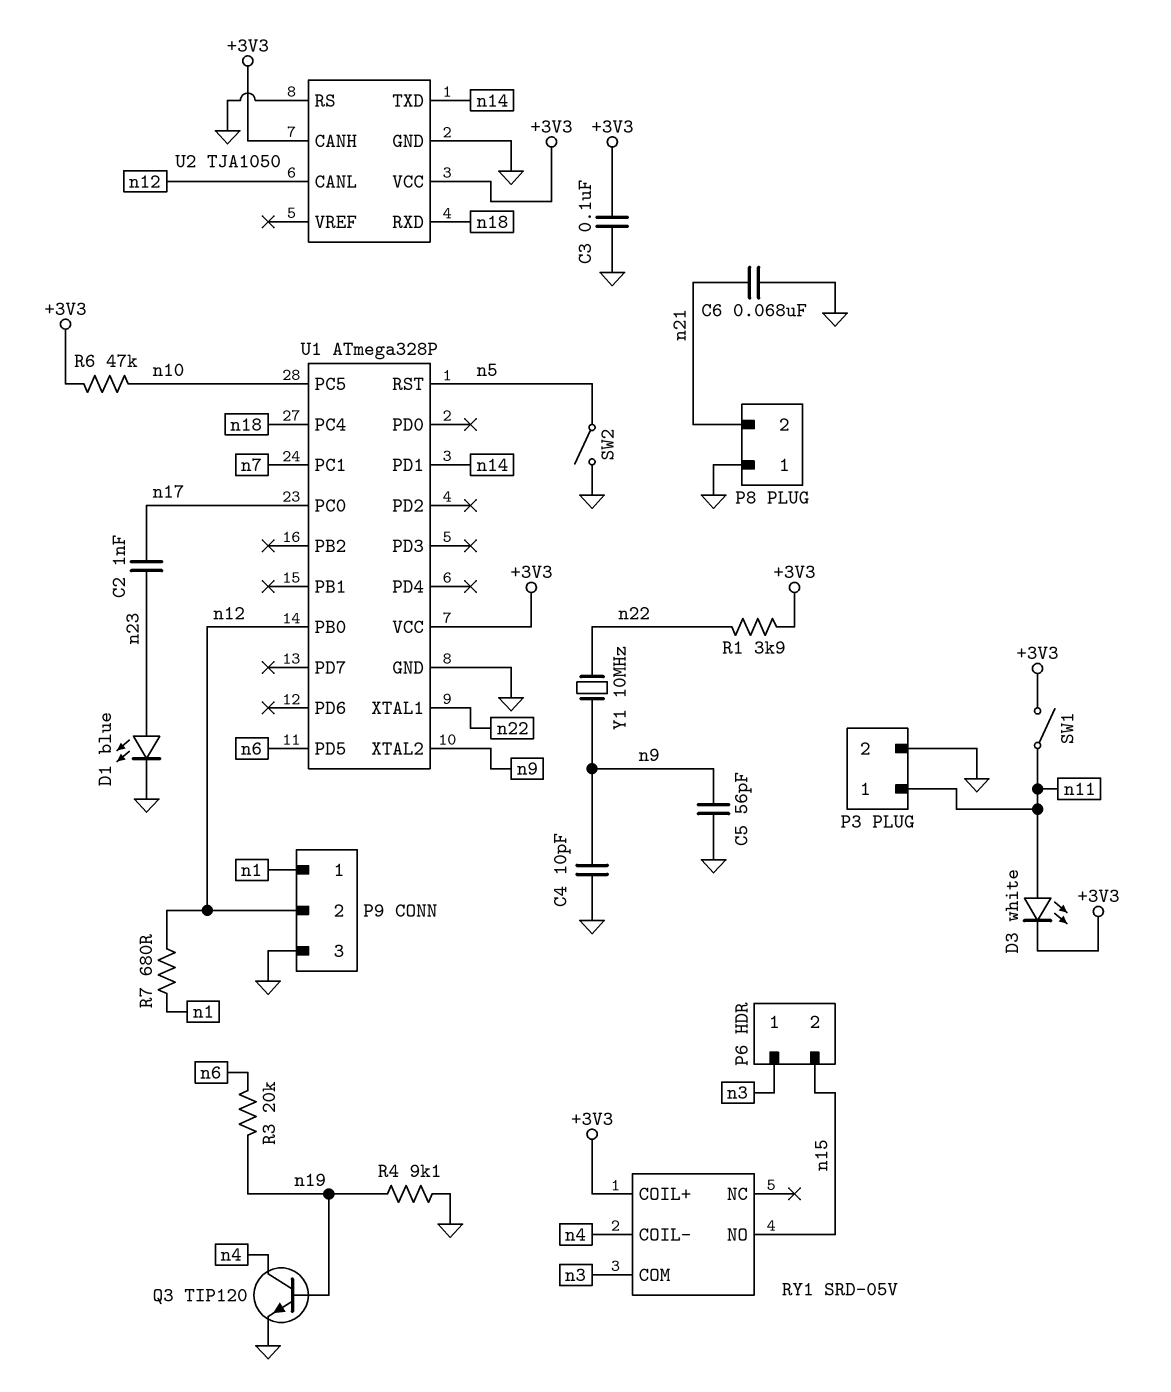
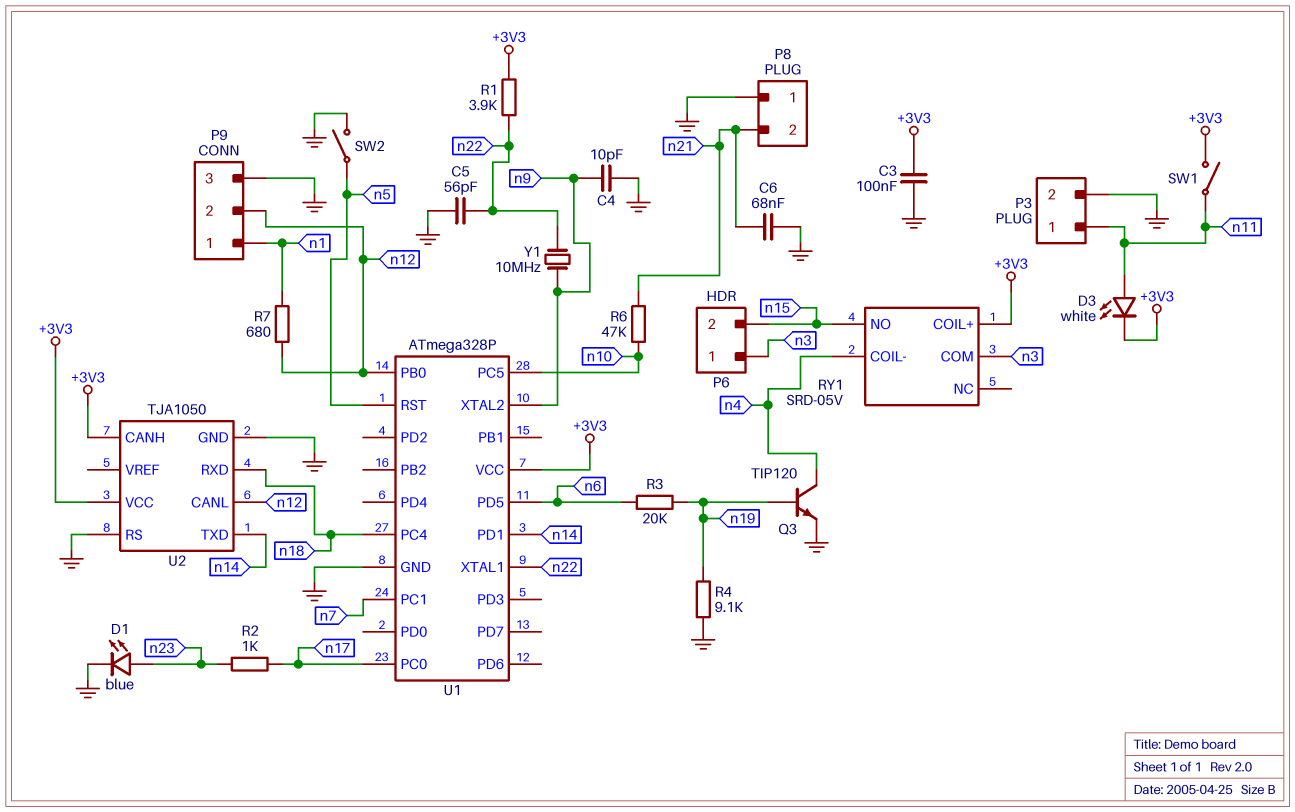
C2: 1nF (n17, n23) -> none
C5: 56pF (GND, n9) -> 56pF (GND, n22)
R2: none -> 1k (n17, n23)
R6: 47k (+3V3, n10) -> 47k (n10, n21)

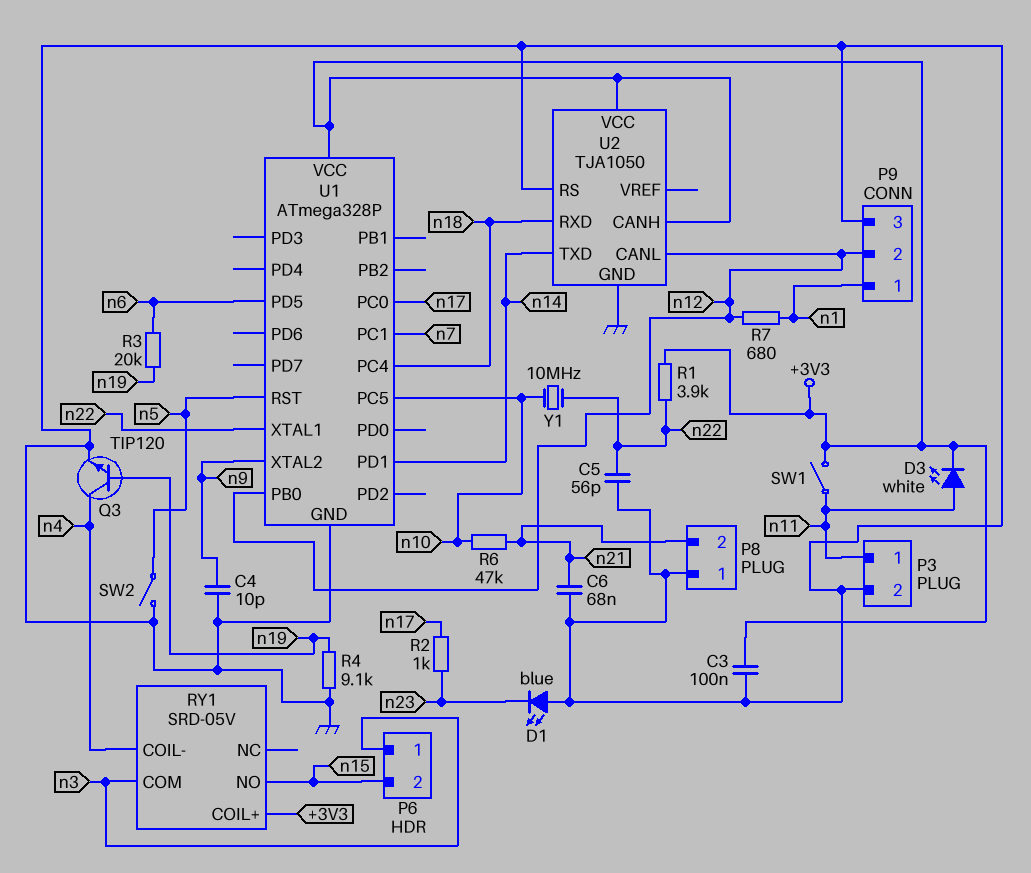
D1: LED blue (A n23, K GND) -> LED blue (A GND, K n23)
Y1: 10MHz (n9, n22) -> 10MHz (n10, n22)

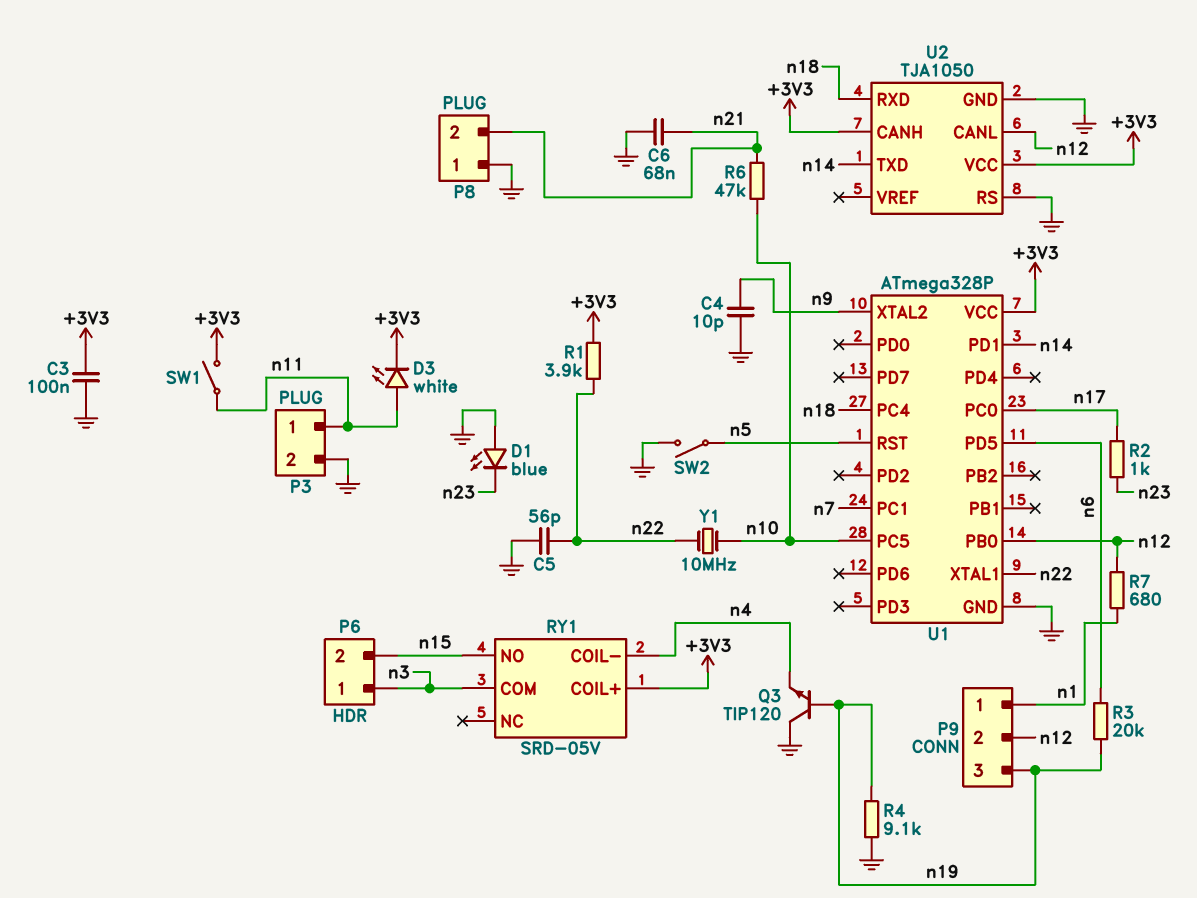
P9 pin 3: GND -> n19
Q3: NPN TIP120 (B n19, C n4, E GND) -> NPN TIP120 (B n19, C GND, E n4)

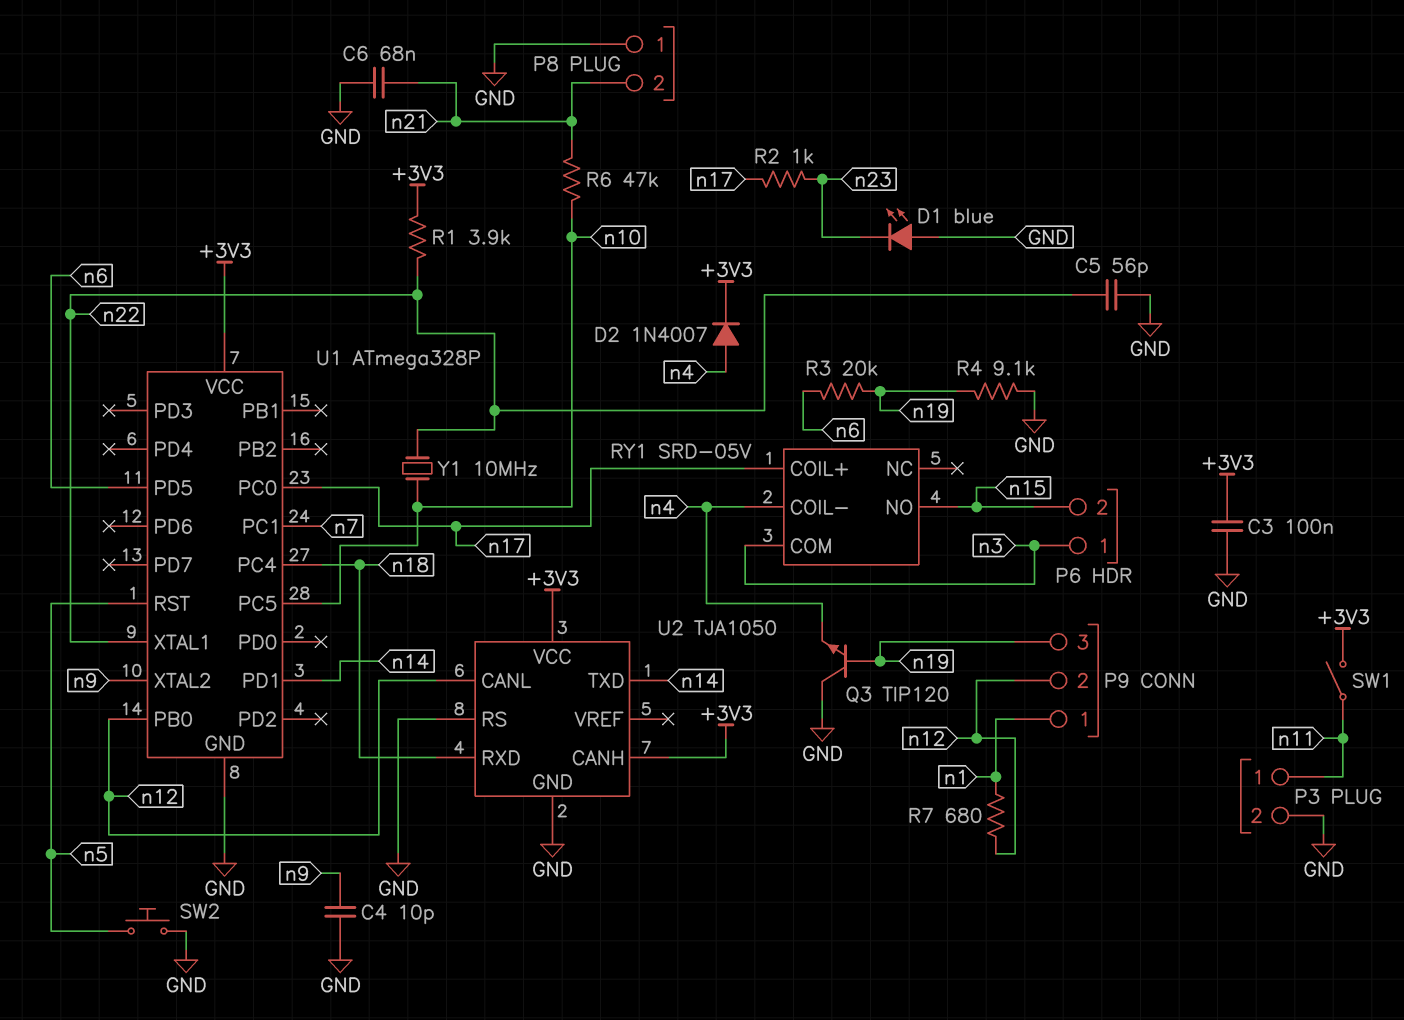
D2: none -> diode 1N4007 (A n4, K +3V3)
D3: LED white (A n11, K +3V3) -> none
RY1 pin COIL+: +3V3 -> n17
SW2: switch (GND, n5) -> button (GND, n5)

